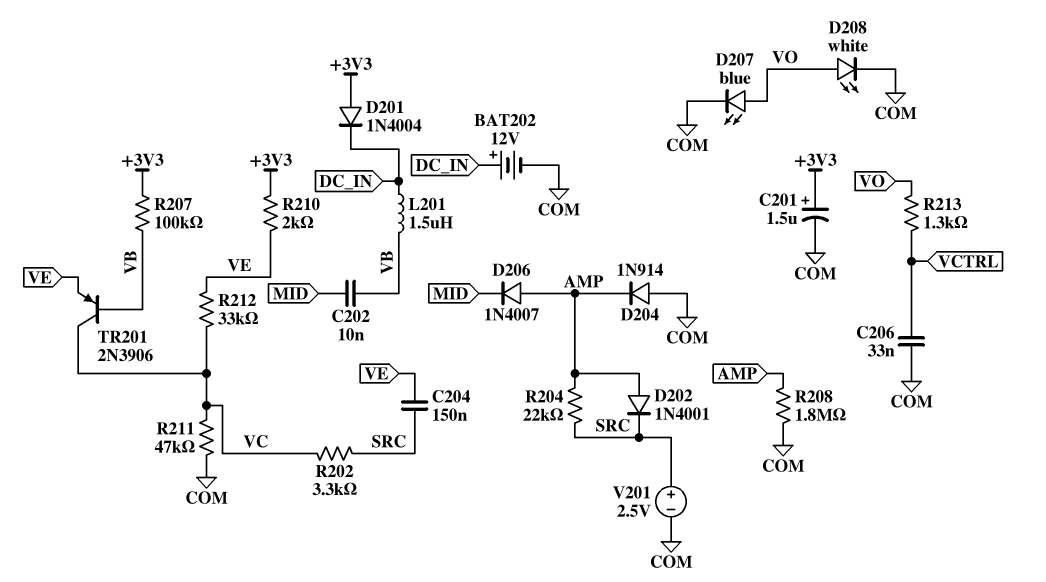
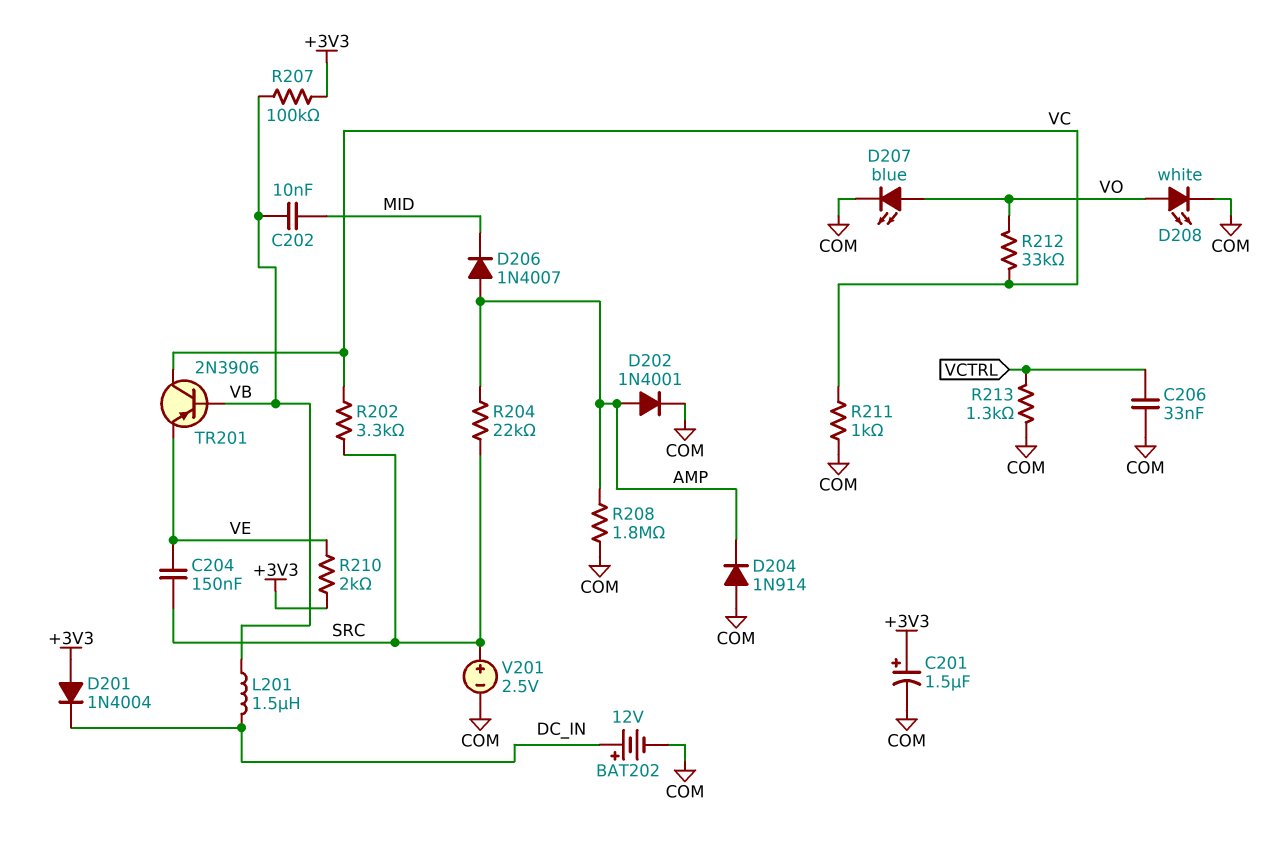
D202: diode 1N4001 (A AMP, K SRC) -> diode 1N4001 (A AMP, K COM)
R211: 47k (COM, VC) -> 1k (COM, VC)
R212: 33k (VC, VE) -> 33k (VC, VO)
R213: 1.3k (VCTRL, VO) -> 1.3k (COM, VCTRL)

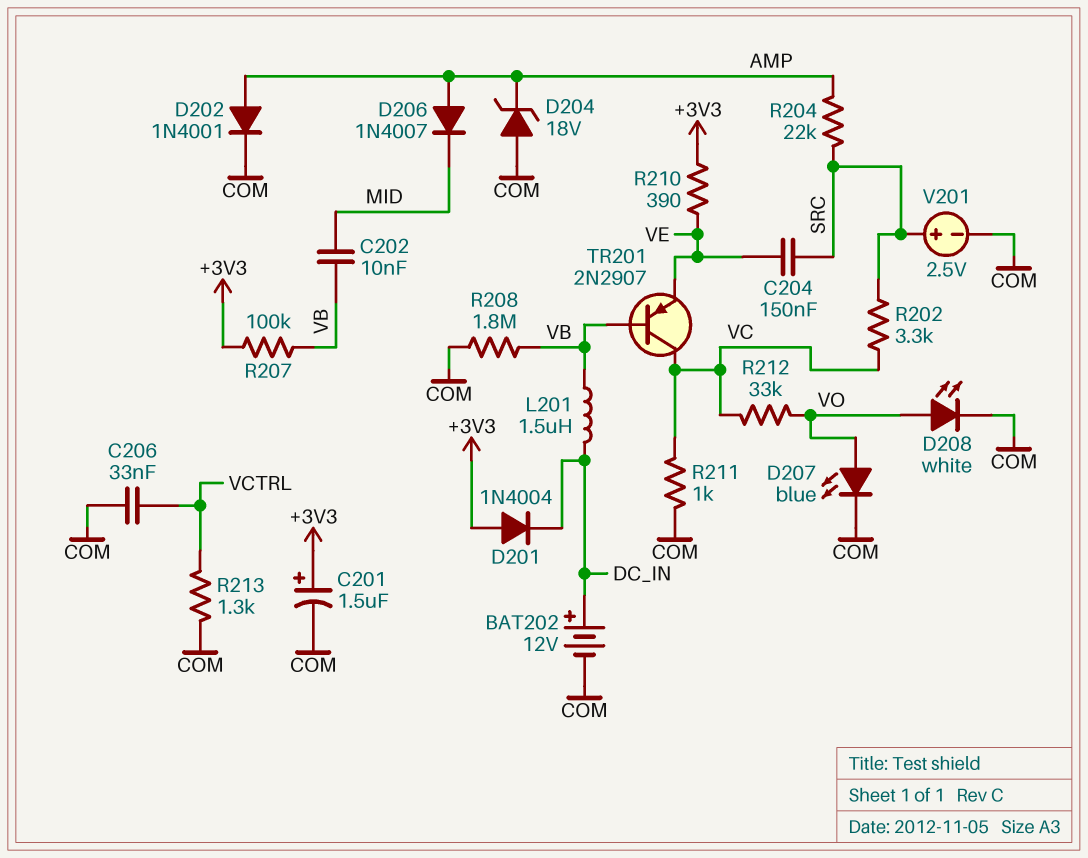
D204: diode 1N914 (A COM, K AMP) -> zener 18V (A COM, K AMP)
R208: 1.8M (AMP, COM) -> 1.8M (COM, VB)
R210: 2k (+3V3, VE) -> 390 (+3V3, VE)
TR201: PNP 2N3906 (B VB, C VC, E VE) -> PNP 2N2907 (B VB, C VC, E VE)

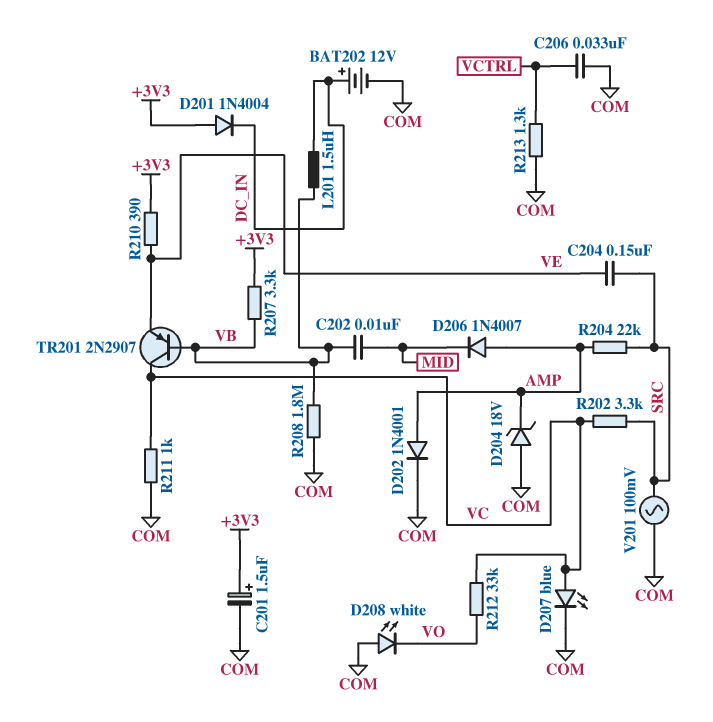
D207: LED blue (A VO, K COM) -> LED blue (A VC, K COM)
D208: LED white (A VO, K COM) -> LED white (A COM, K VO)
R207: 100k (+3V3, VB) -> 3.3k (+3V3, VB)
V201: 2.5V (plus SRC, minus COM) -> AC 100mV (COM, SRC)

